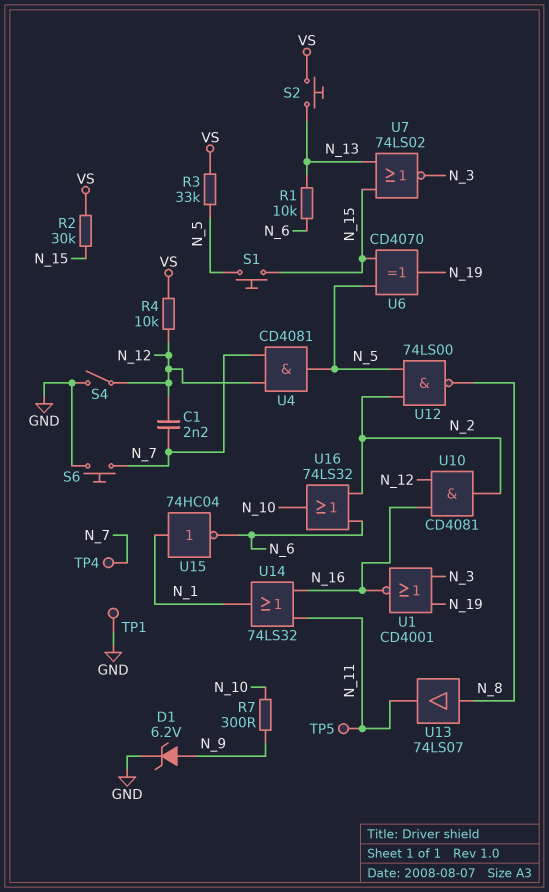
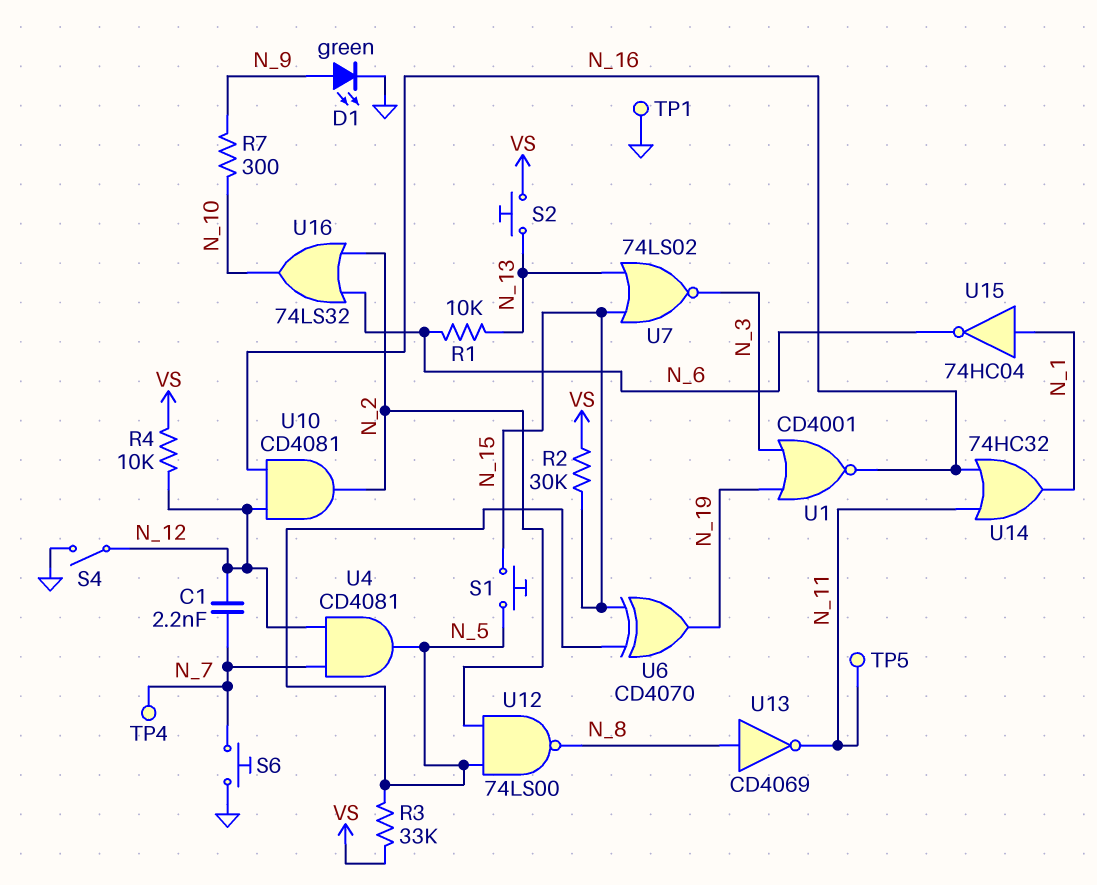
D1: zener 6.2V (A N_9, K GND) -> LED green (A N_9, K GND)
U13: buffer 74LS07 (in N_8, out N_11) -> NOT CD4069 (in N_8, out N_11)
U14: OR 74LS32 (in N_11, in N_16, out N_1) -> OR 74HC32 (in N_11, in N_16, out N_1)

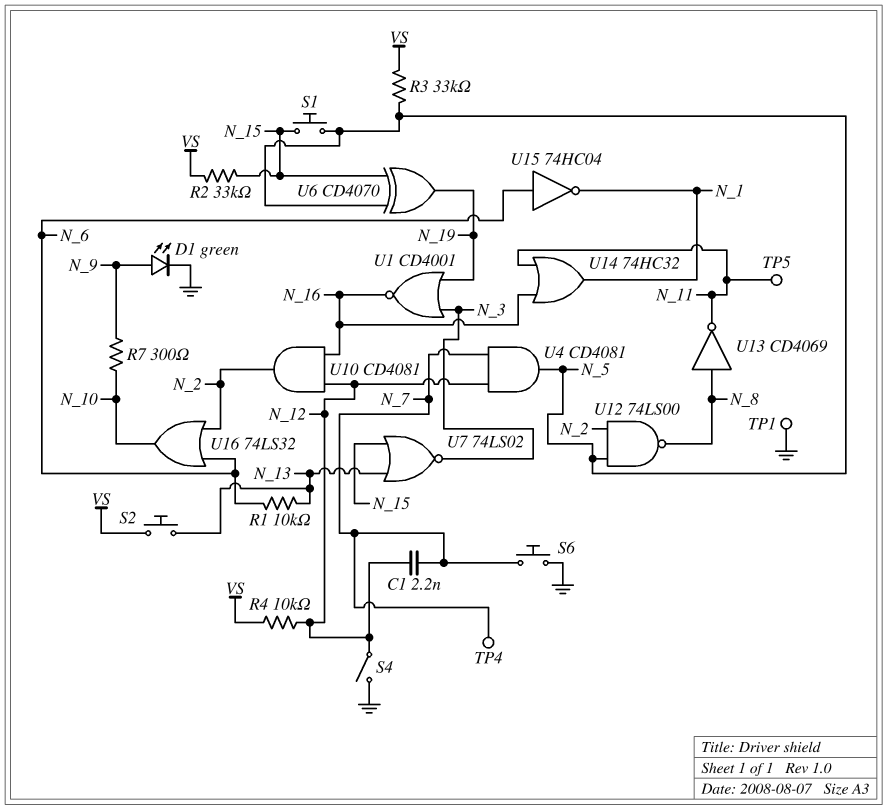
R2: 30k (N_15, VS) -> 33k (N_15, VS)
U15: NOT 74HC04 (in N_1, out N_6) -> NOT 74HC04 (in N_6, out N_1)

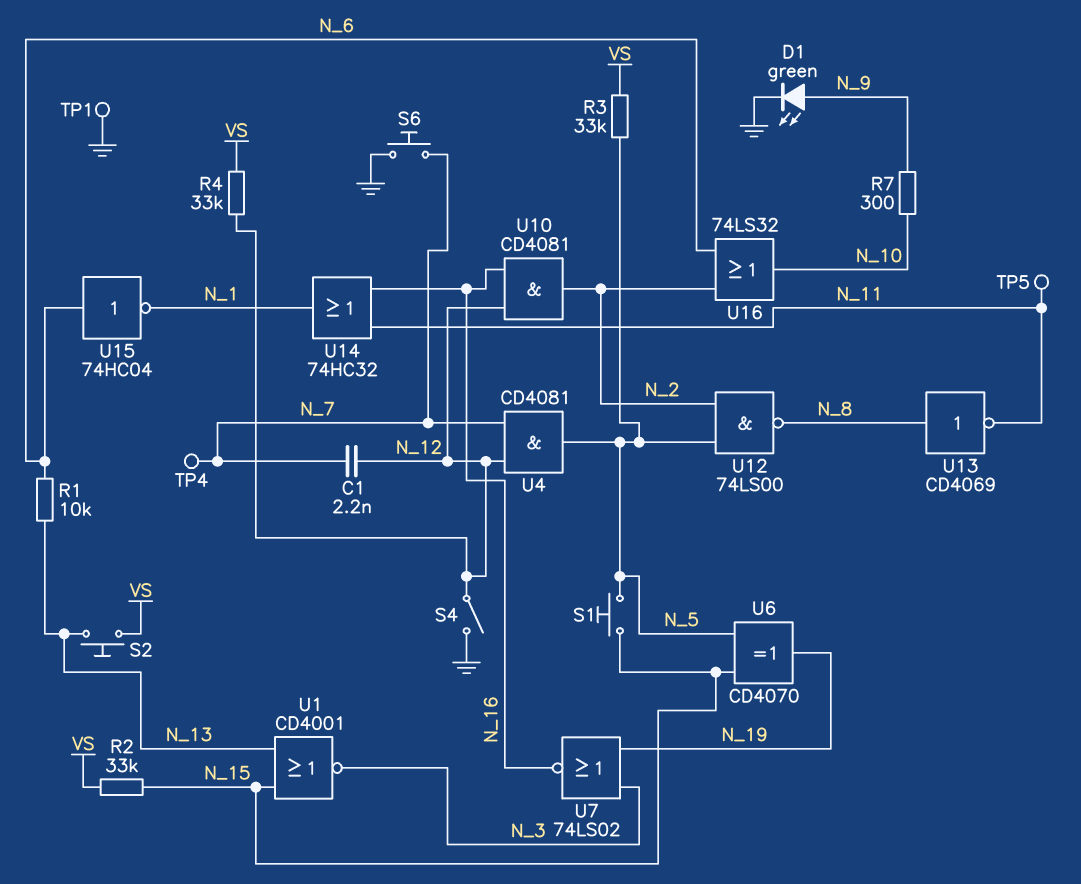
R4: 10k (N_12, VS) -> 33k (N_12, VS)
U1: NOR CD4001 (in N_3, in N_19, out N_16) -> NOR CD4001 (in N_13, in N_15, out N_3)
U7: NOR 74LS02 (in N_13, in N_15, out N_3) -> NOR 74LS02 (in N_3, in N_19, out N_16)

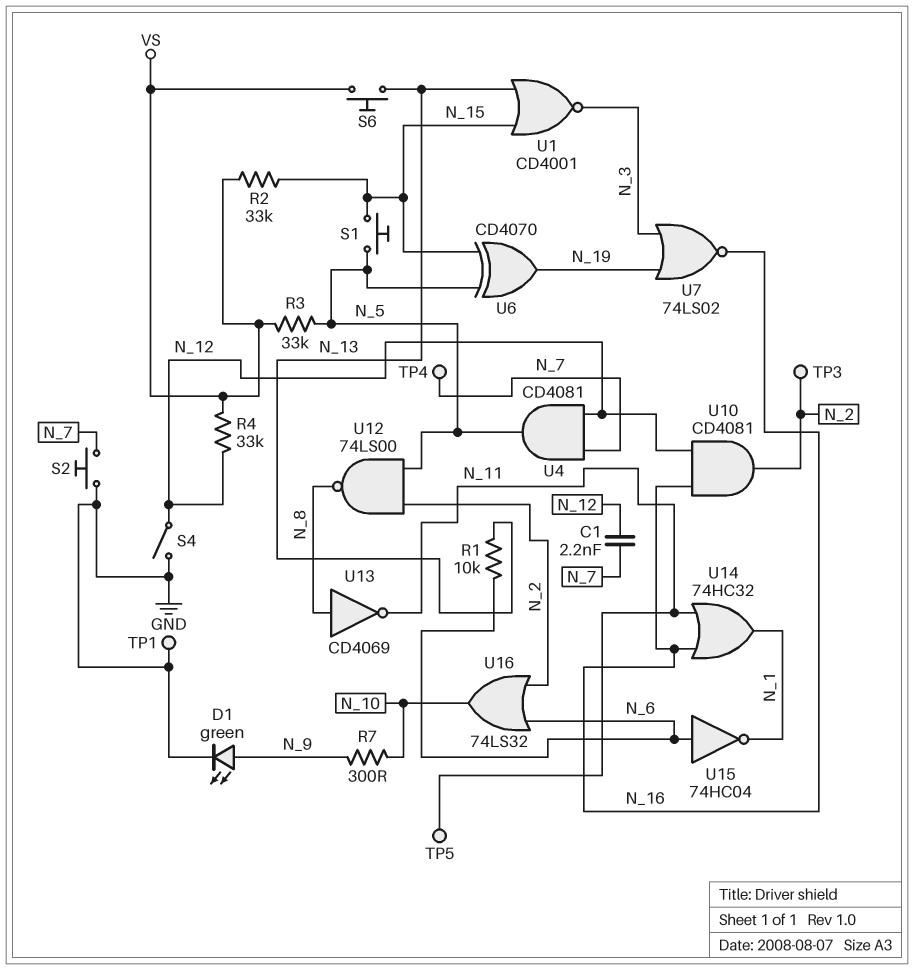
S2: button (N_13, VS) -> button (GND, N_7)
S6: button (GND, N_7) -> button (N_13, VS)
TP3: none -> test point (N_2)

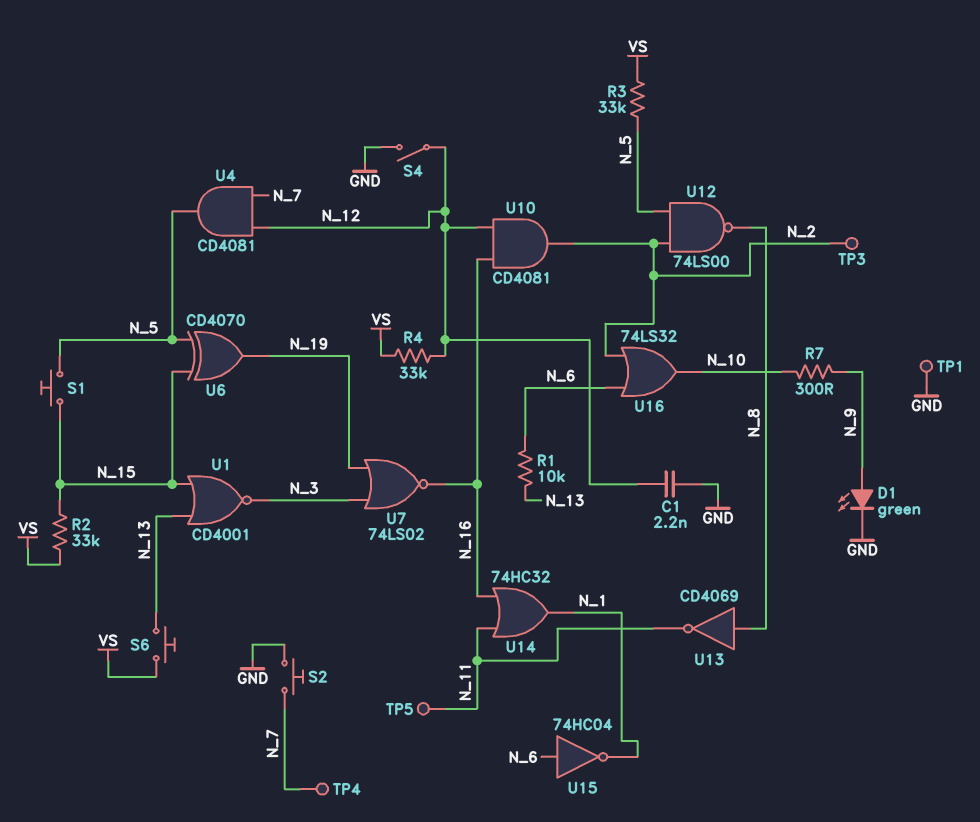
C1: 2.2nF (N_7, N_12) -> 2.2nF (GND, N_12)

